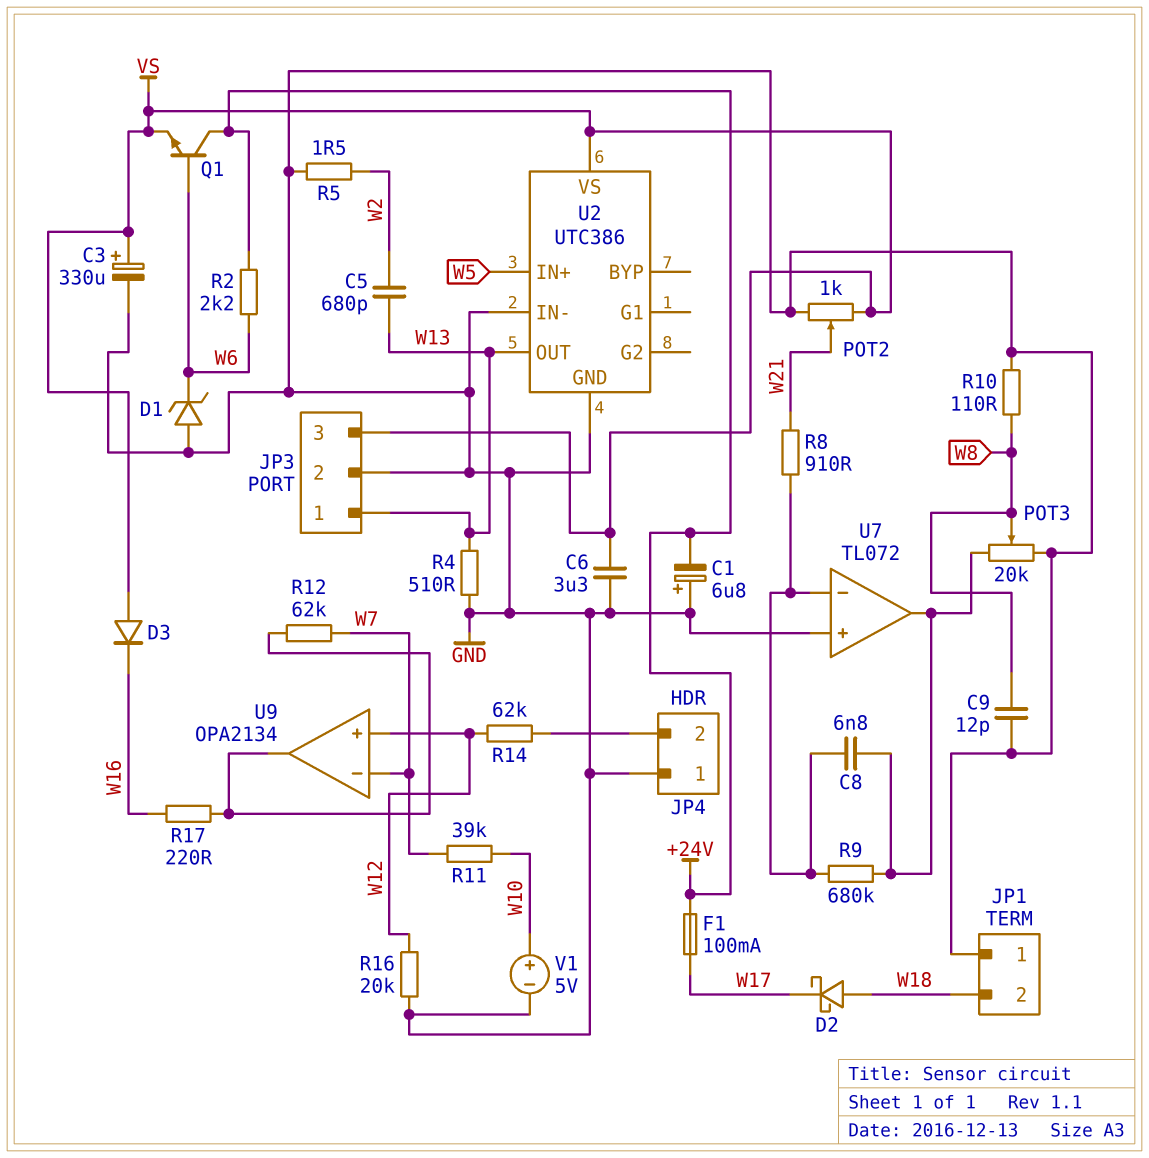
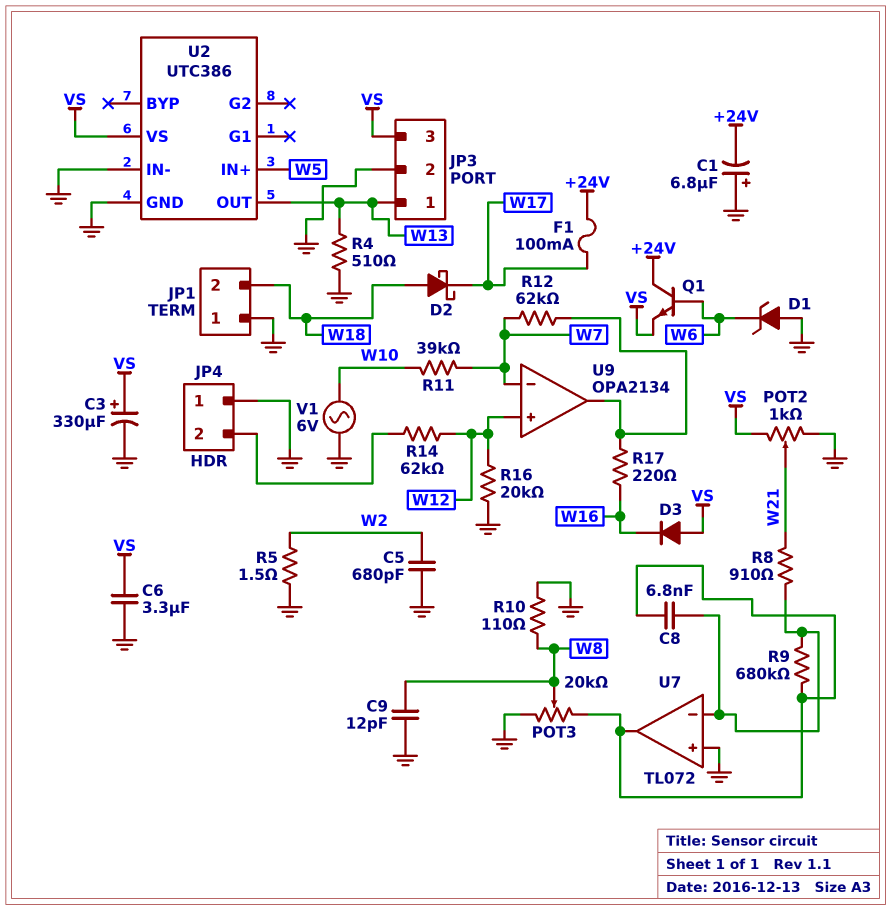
C5: 680pF (W2, W13) -> 680pF (GND, W2)
R2: 2.2k (+24V, W6) -> none
V1: 5V (plus W10, minus GND) -> AC 6V (GND, W10)

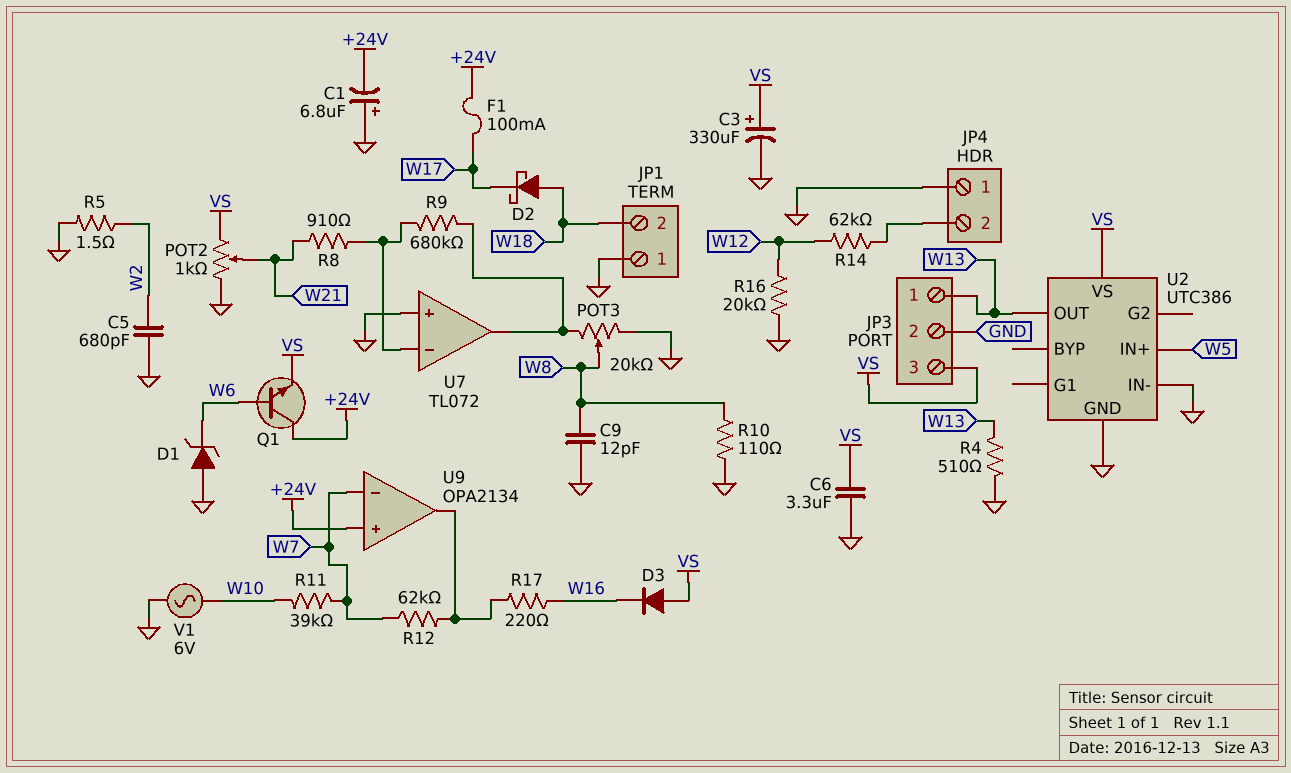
C8: 6.8nF (U7/in-, U7/out) -> none
U9 pin in+: W12 -> +24V

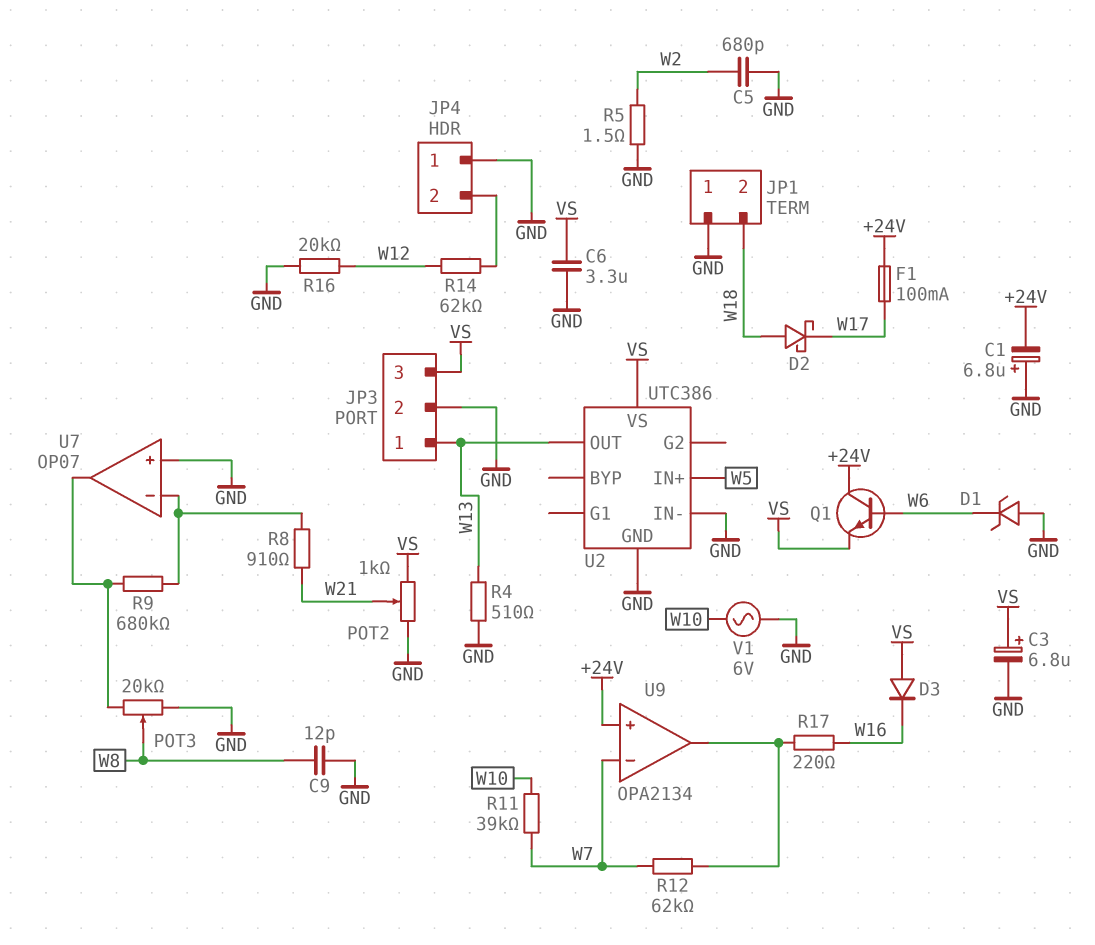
C3: 330uF (plus VS, minus GND) -> 6.8uF (plus VS, minus GND)
R10: 110 (GND, W8) -> none
U7: TL072 -> OP07

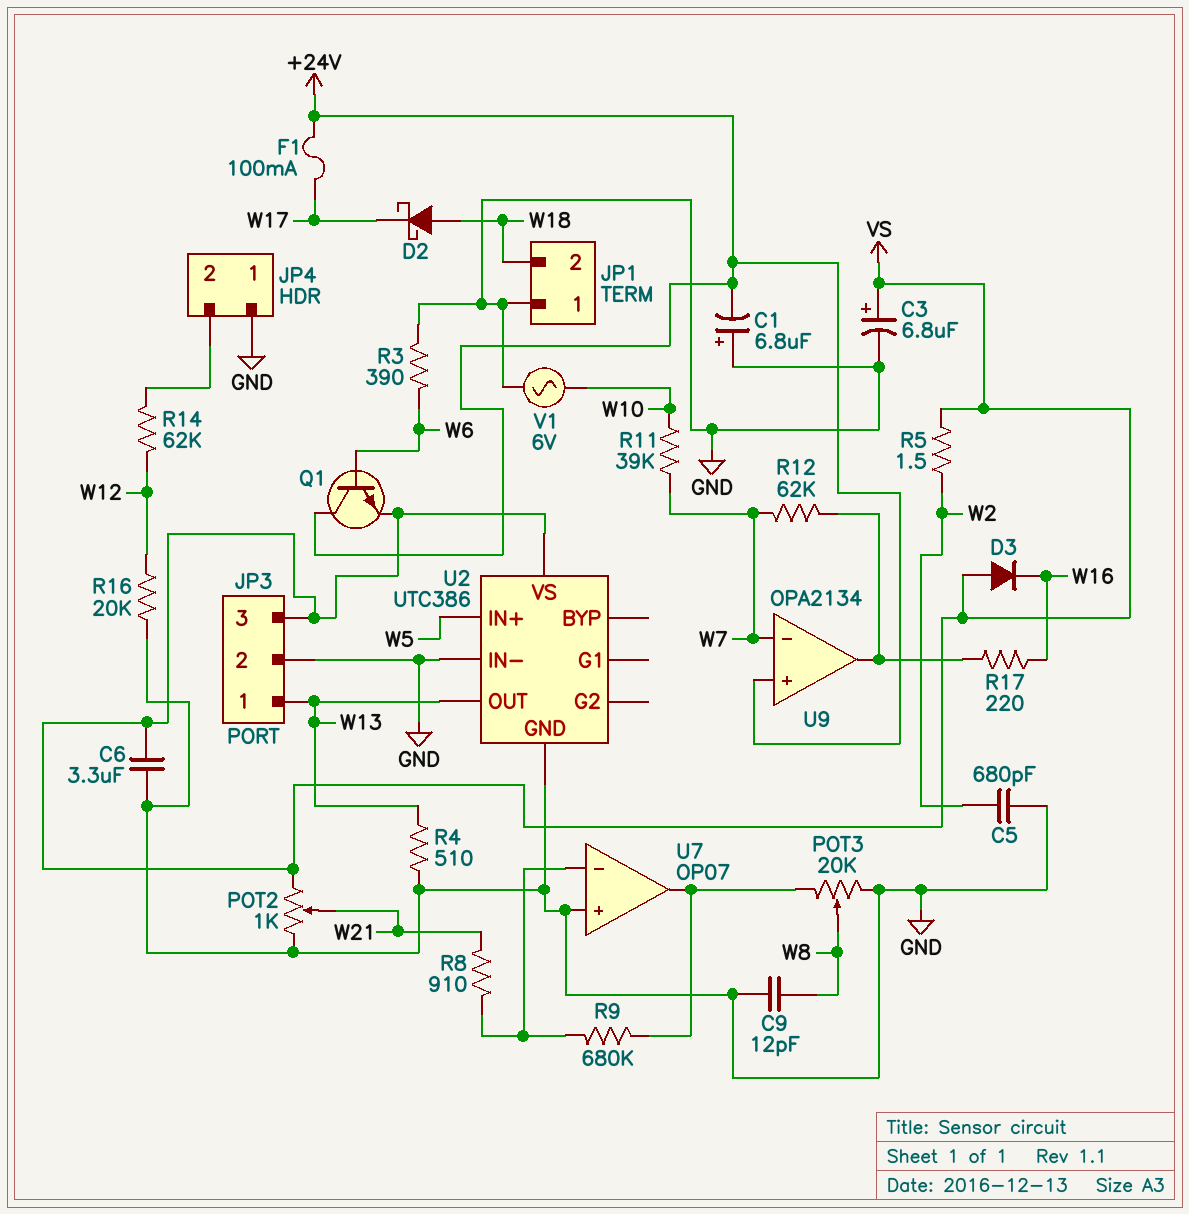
D1: zener (A GND, K W6) -> none
R3: none -> 390 (GND, W6)
R5: 1.5 (GND, W2) -> 1.5 (VS, W2)

